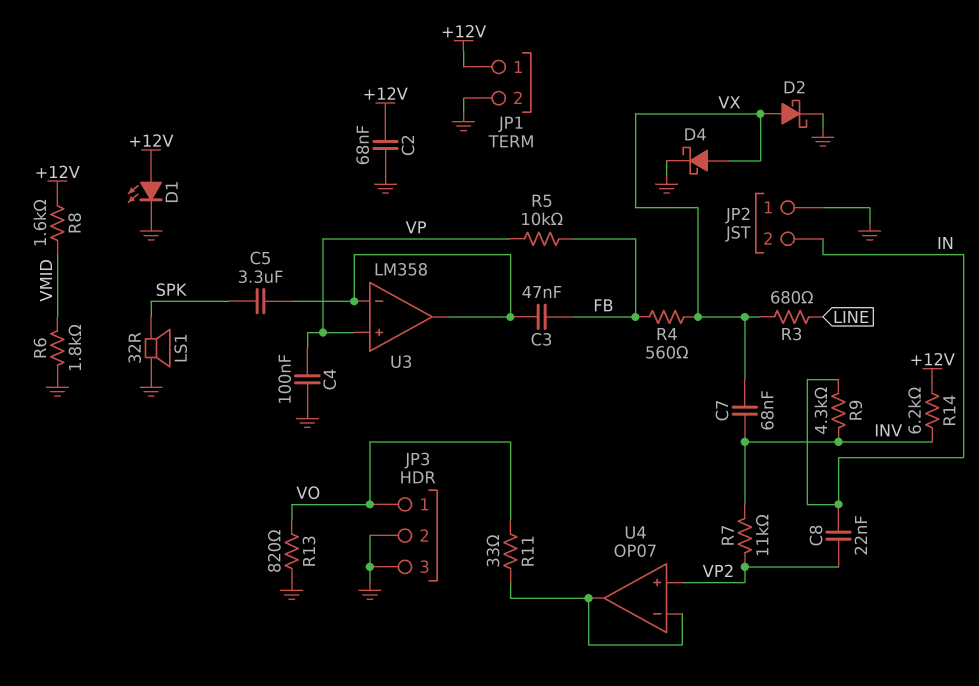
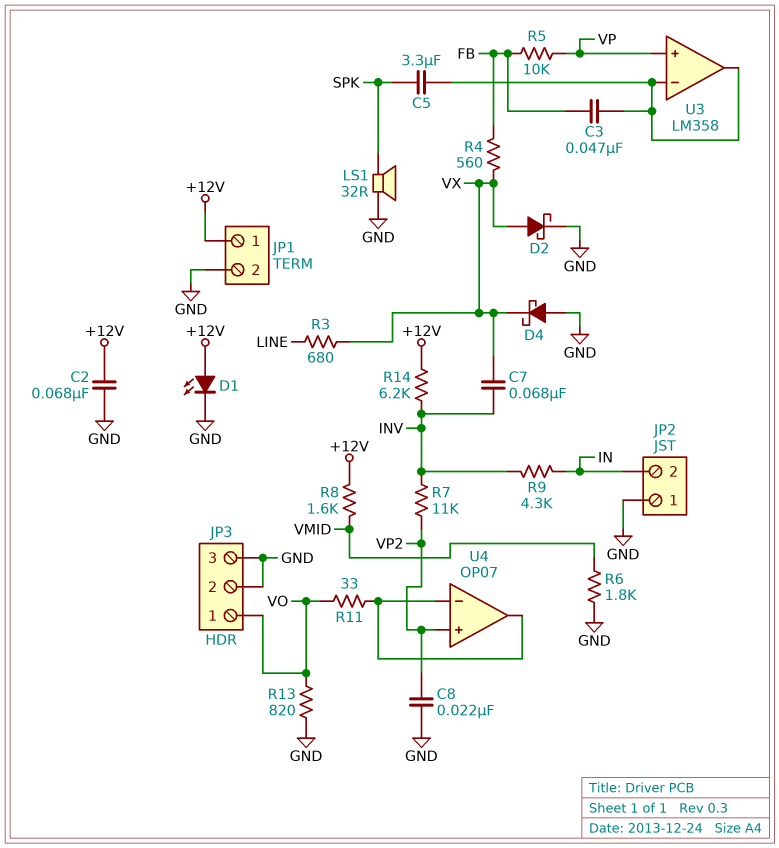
C4: 100nF (GND, VP) -> none
C8: 22nF (IN, VP2) -> 22nF (GND, VP2)
D4: schottky (A VX, K GND) -> schottky (A GND, K VX)

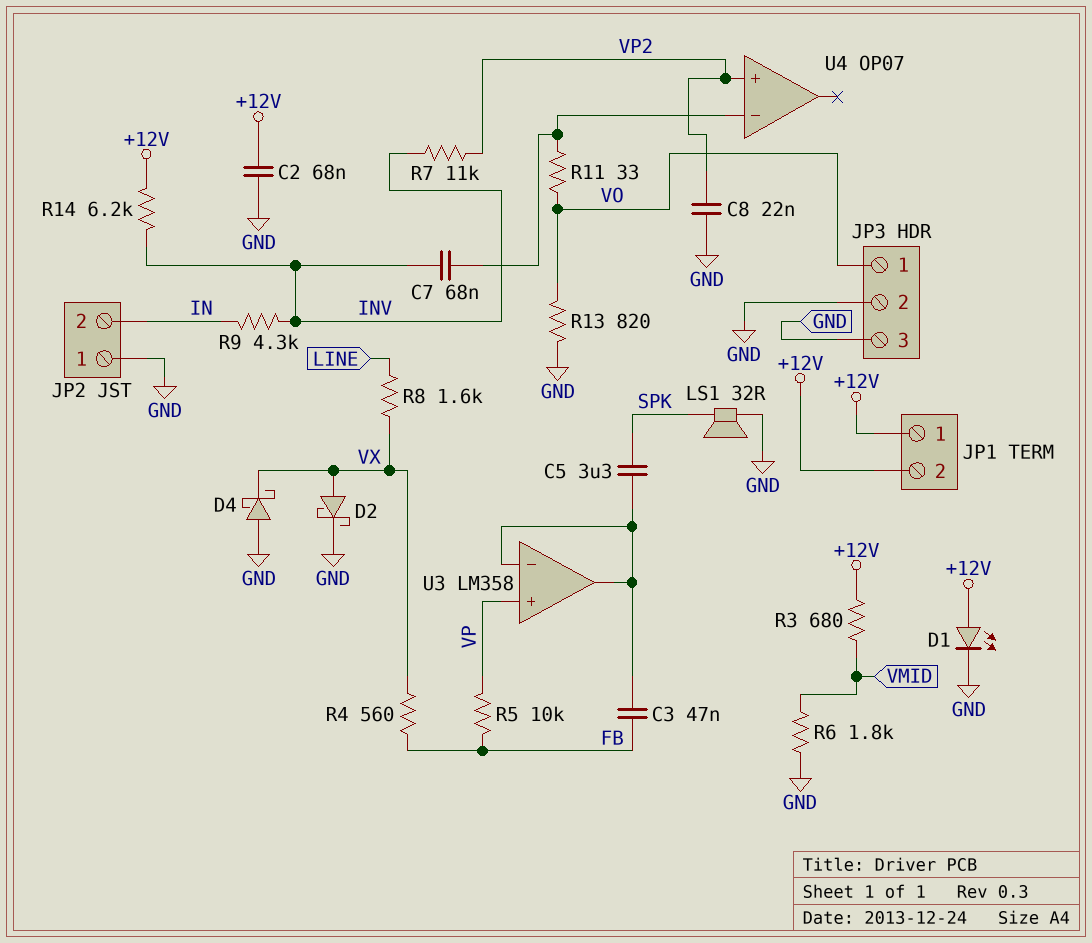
C7: 68nF (INV, VX) -> 68nF (INV, U4/in-)
JP1 pin 2: GND -> +12V
R3: 680 (LINE, VX) -> 680 (+12V, VMID)
R8: 1.6k (+12V, VMID) -> 1.6k (LINE, VX)
U4 pin out: U4/in- -> none

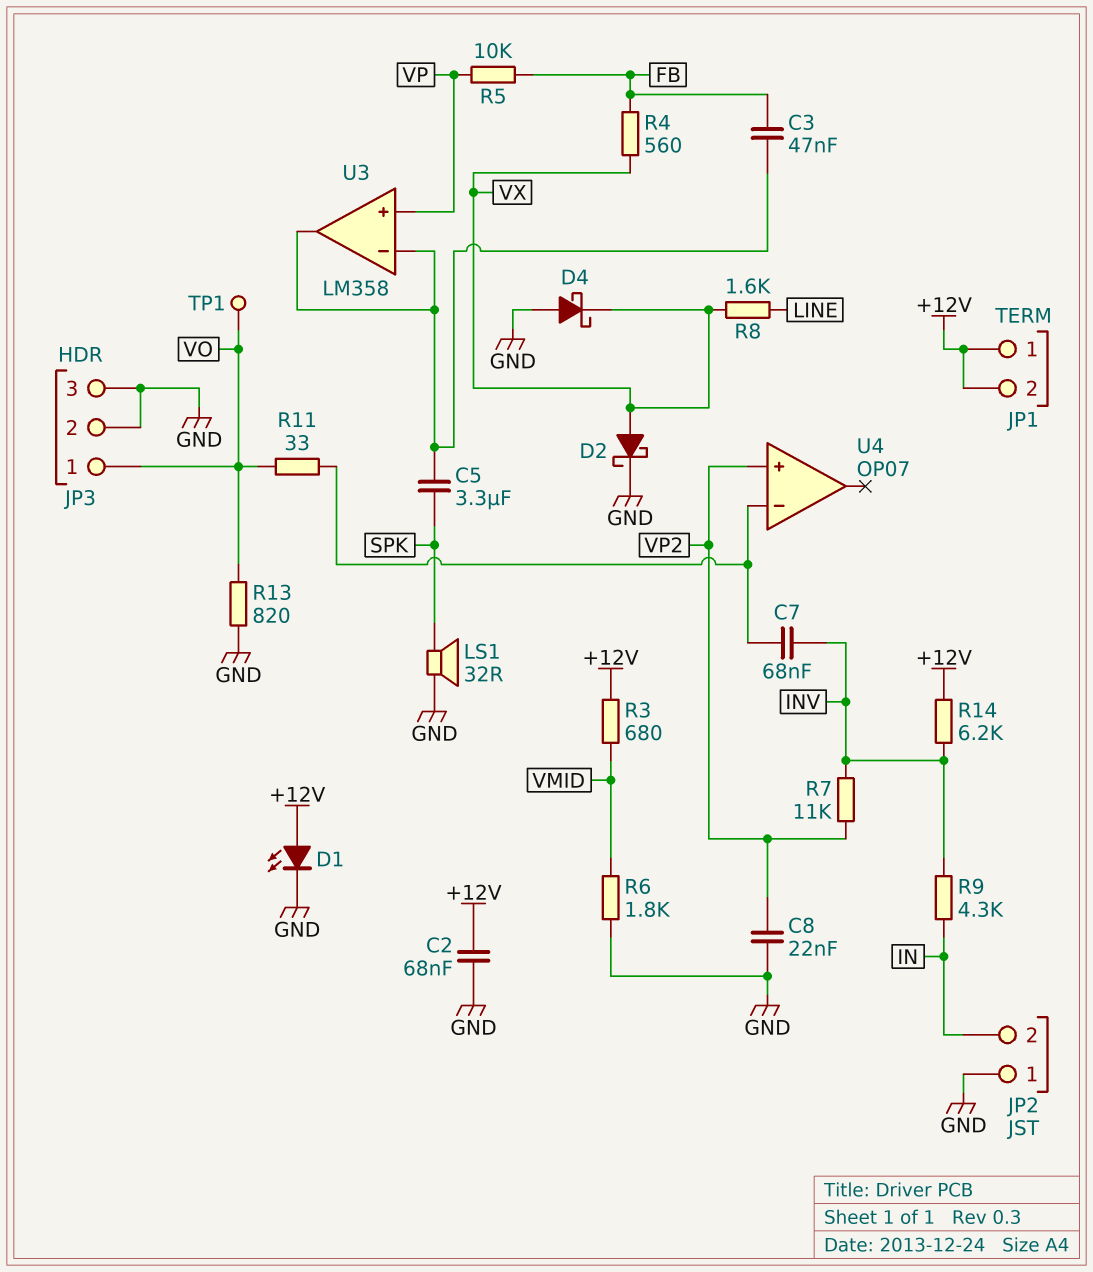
TP1: none -> test point (VO)

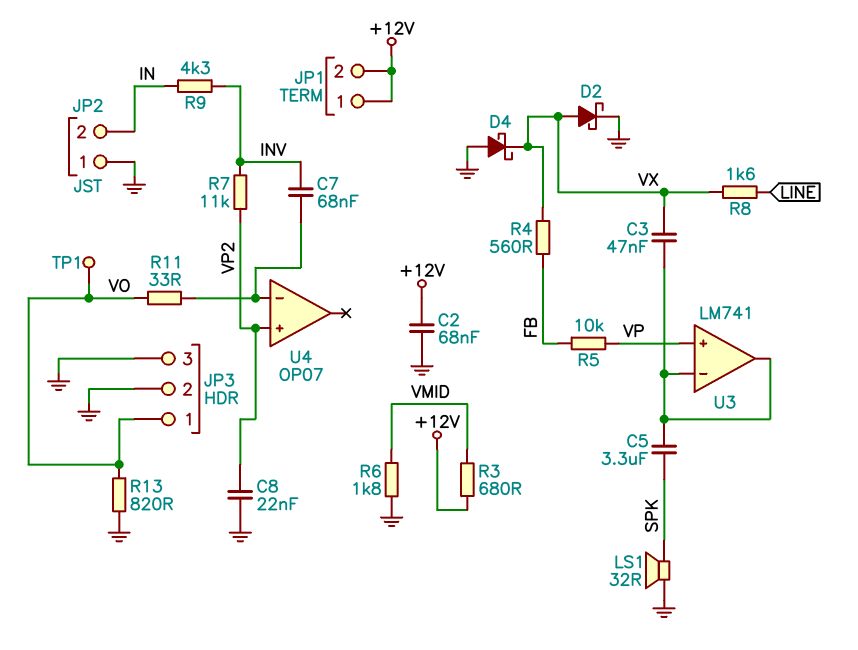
C3: 47nF (FB, U3/in-) -> 47nF (U3/in-, VX)
D1: LED (A +12V, K GND) -> none
R14: 6.2k (+12V, INV) -> none
U3: LM358 -> LM741

